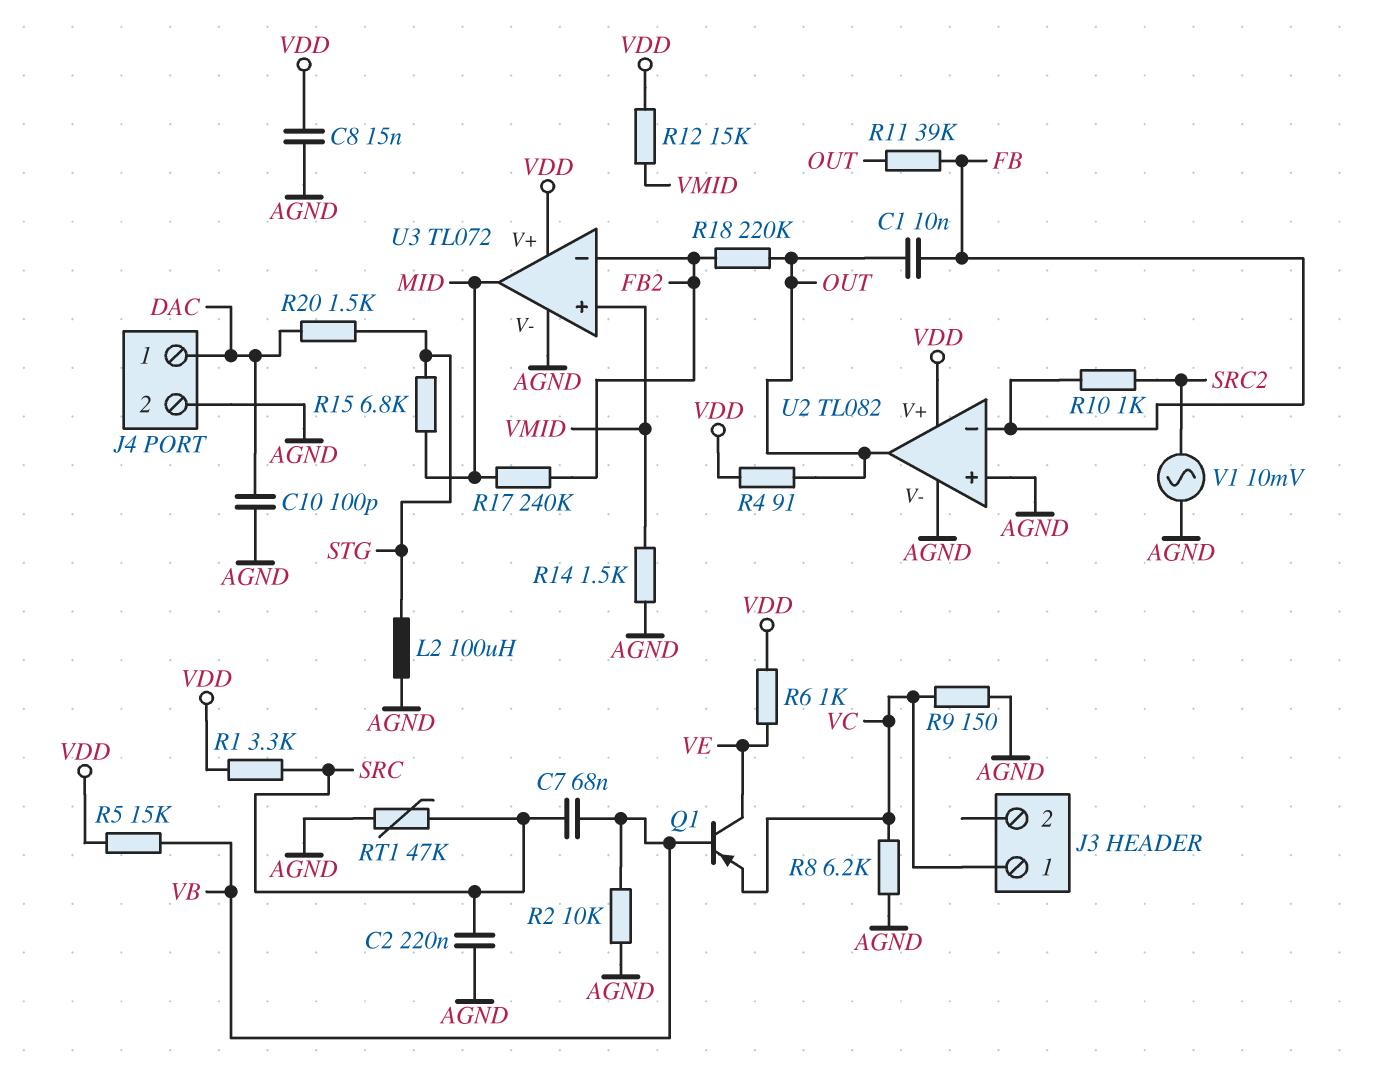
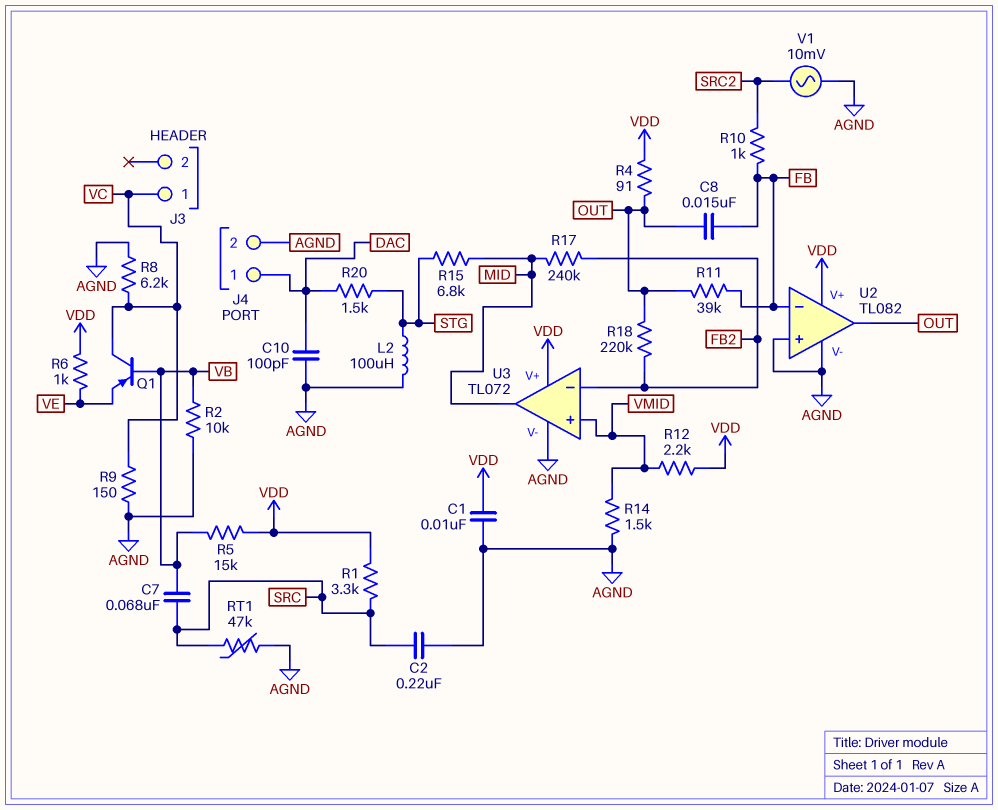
C1: 10nF (FB, OUT) -> 10nF (AGND, VDD)
C8: 15nF (AGND, VDD) -> 15nF (FB, OUT)
Q1: PNP (B VB, C VE, E VC) -> PNP (B VB, C VC, E VE)
R12: 15k (VDD, VMID) -> 2.2k (VDD, VMID)

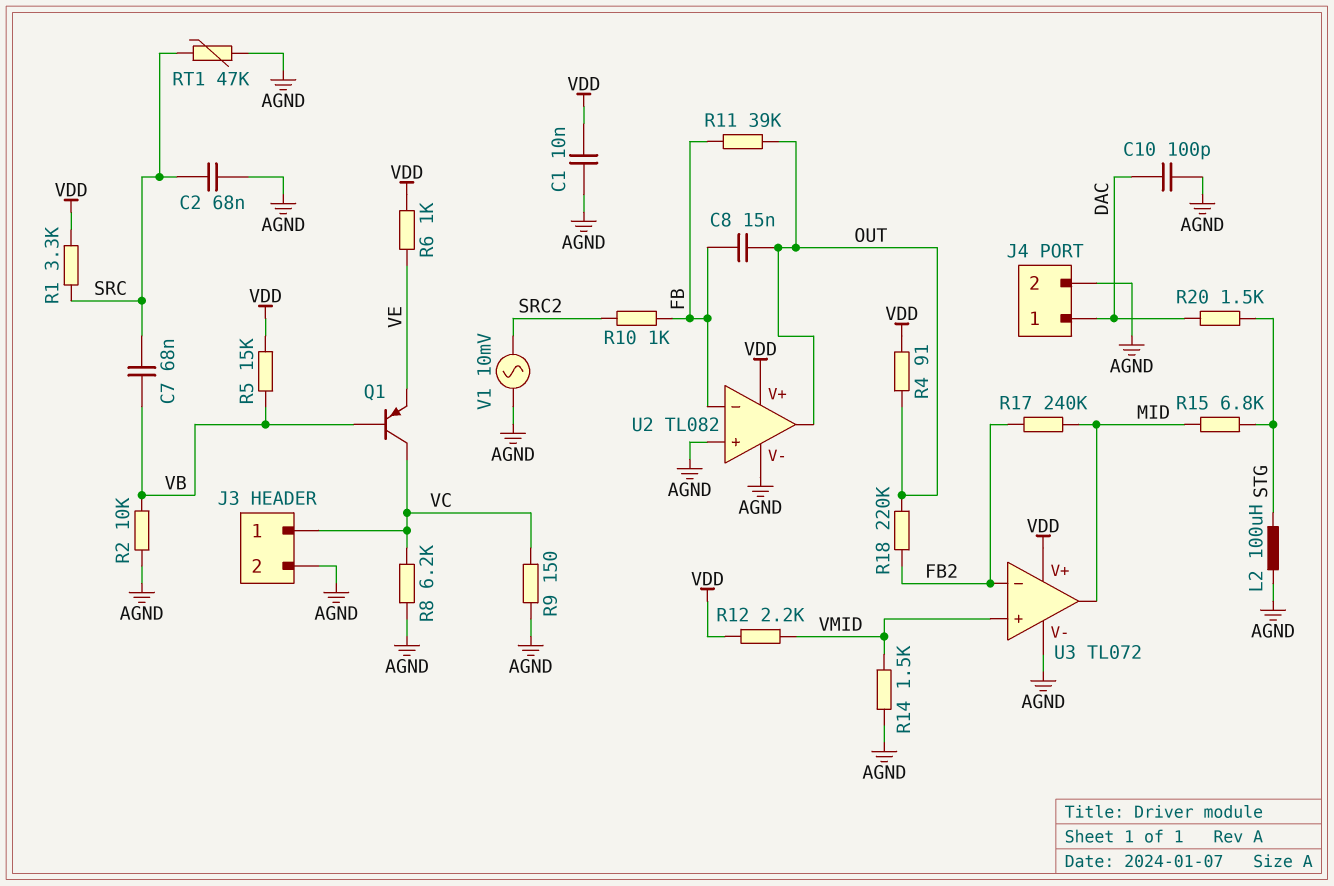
C2: 220nF (AGND, SRC) -> 68nF (AGND, SRC)
J3 pin 2: none -> AGND

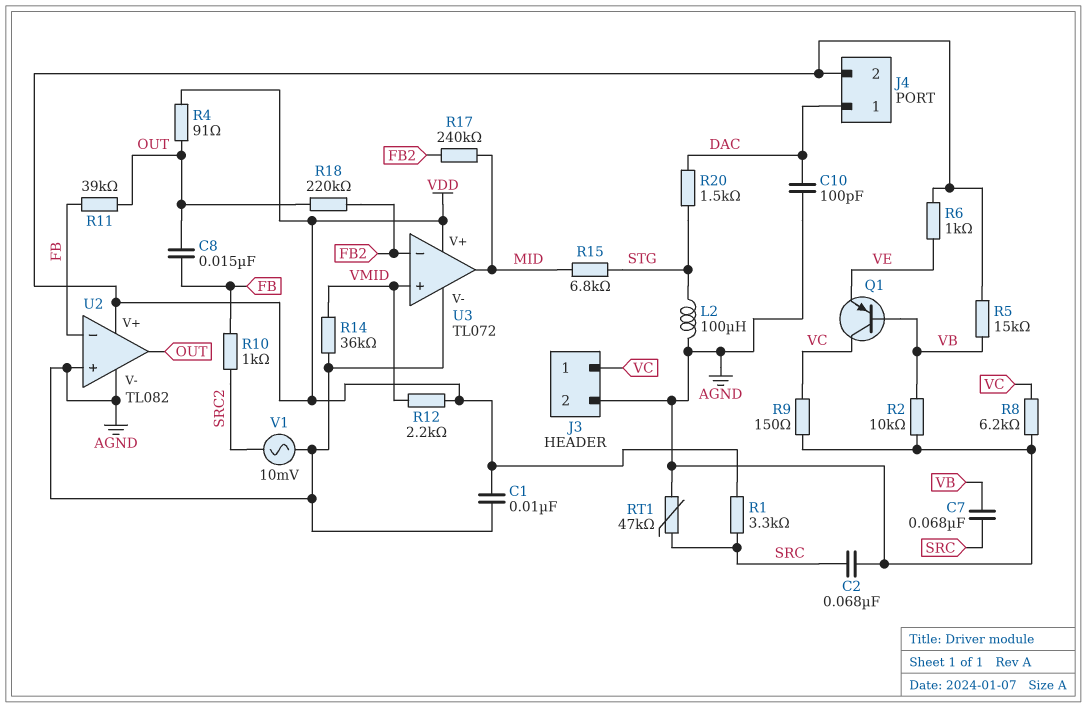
J4 pin 2: AGND -> VDD
R14: 1.5k (AGND, VMID) -> 36k (AGND, VMID)

